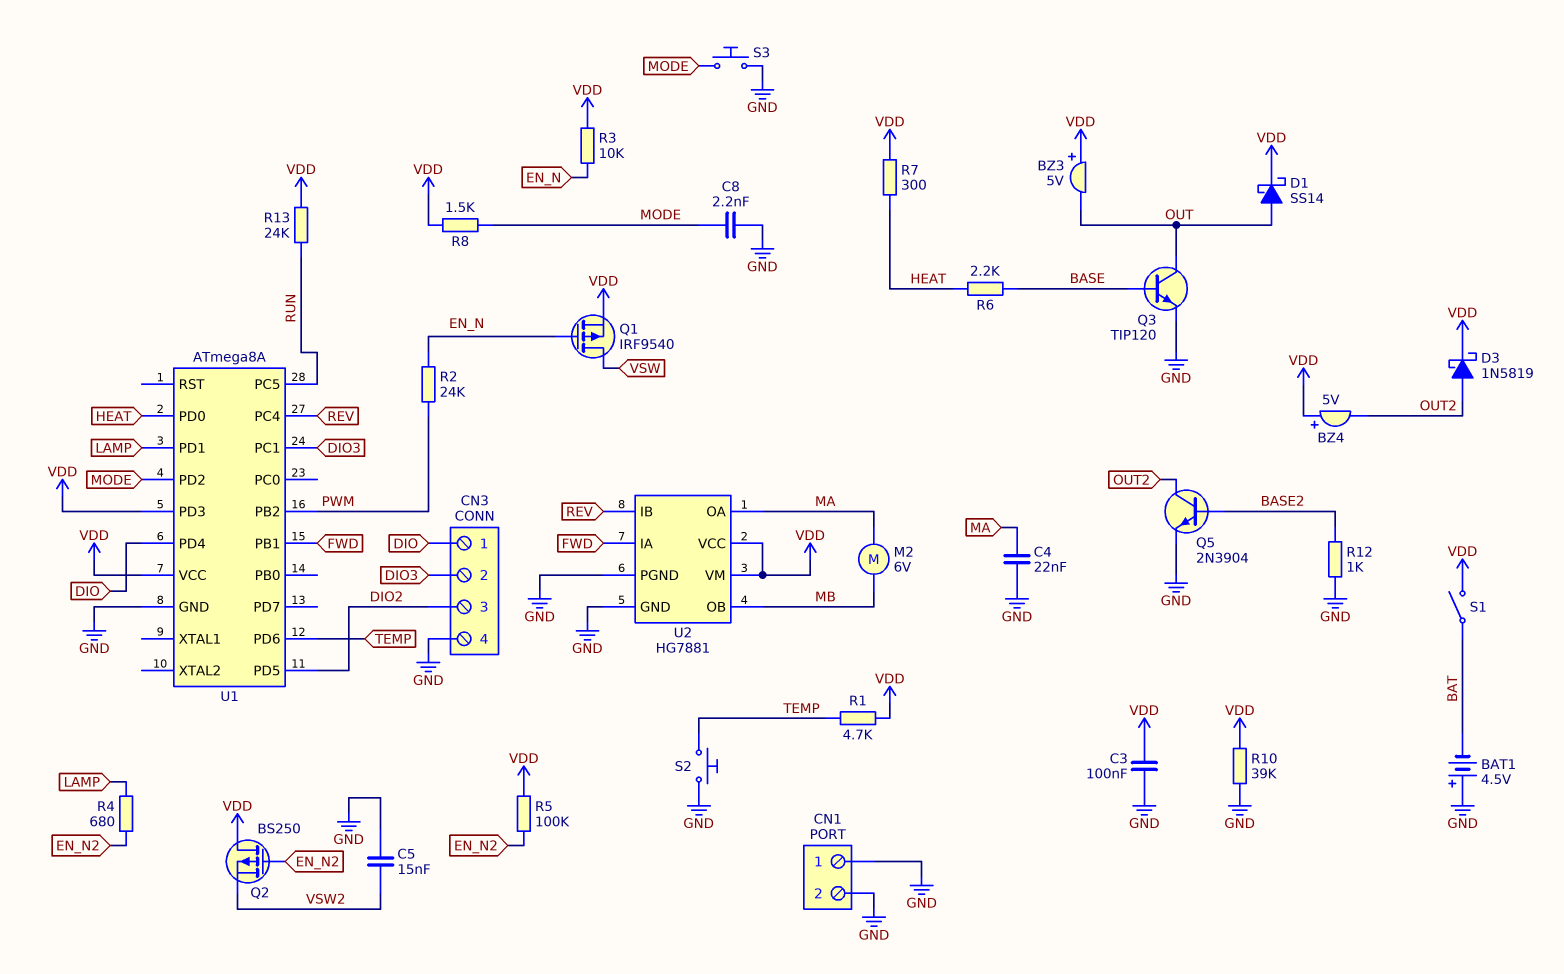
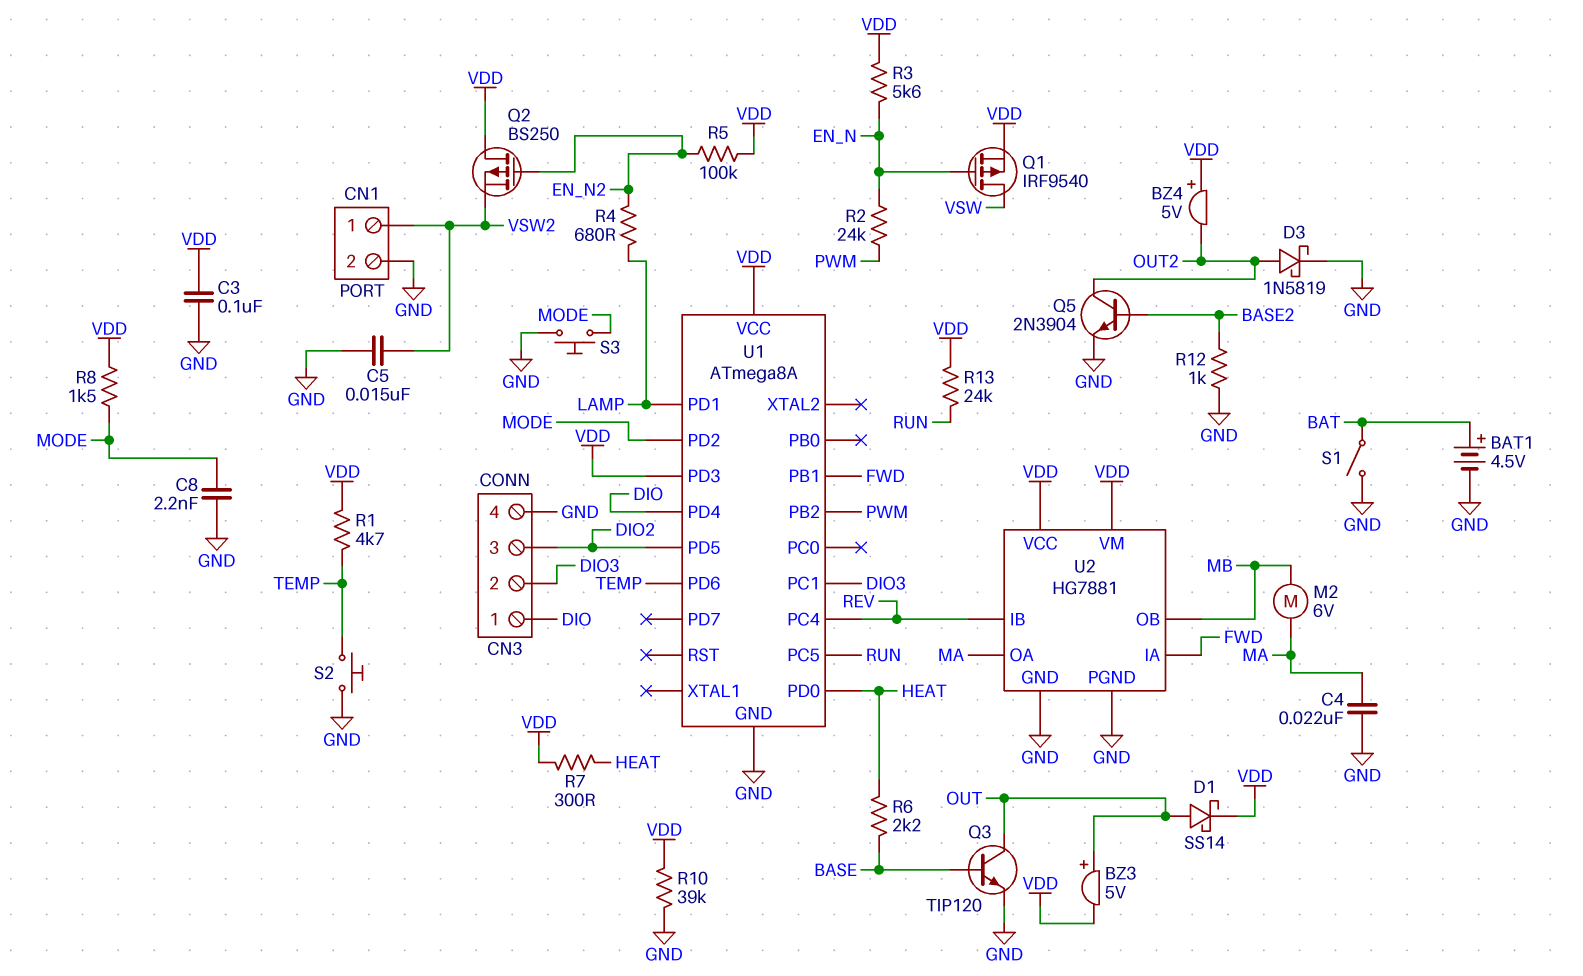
BAT1: 4.5V (plus GND, minus BAT) -> 4.5V (plus BAT, minus GND)
BZ3: buzzer 5V (plus VDD, minus OUT) -> buzzer 5V (plus OUT, minus VDD)
CN1 pin 1: GND -> VSW2
D3: schottky 1N5819 (A OUT2, K VDD) -> schottky 1N5819 (A OUT2, K GND)
R3: 10k (EN_N, VDD) -> 5.6k (EN_N, VDD)
S1: switch (BAT, VDD) -> switch (BAT, GND)

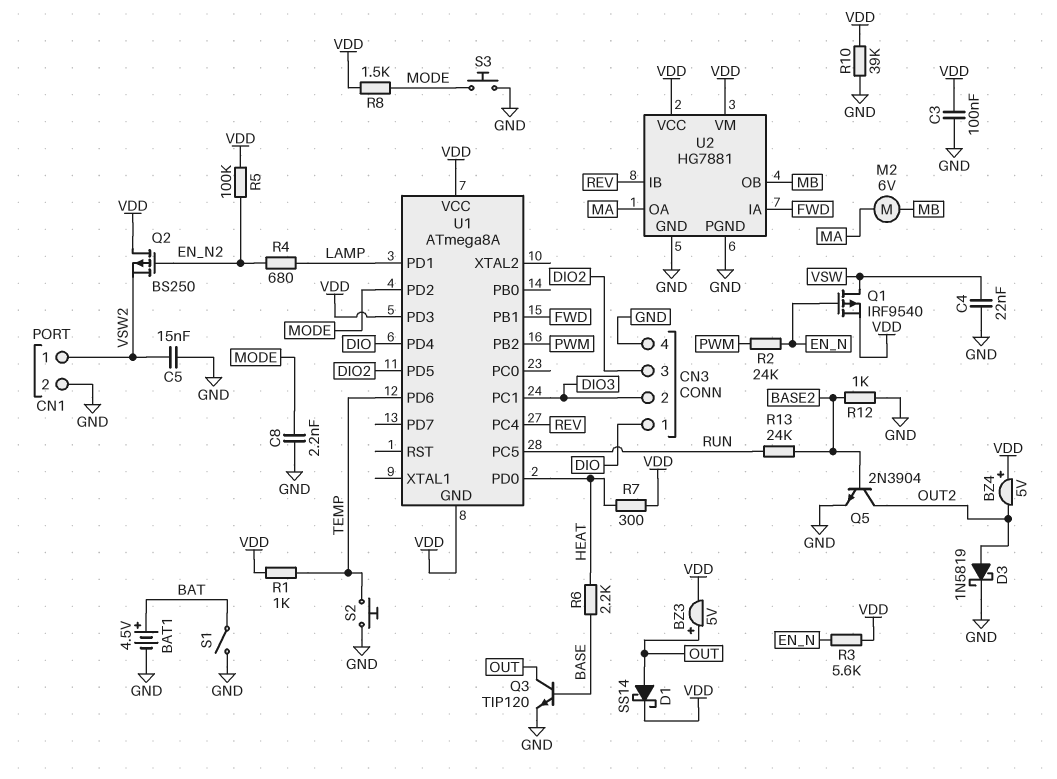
C4: 22nF (GND, MA) -> 22nF (GND, VSW)
R1: 4.7k (TEMP, VDD) -> 1k (TEMP, VDD)
R13: 24k (RUN, VDD) -> 24k (BASE2, RUN)
U1 pin GND: GND -> VDD

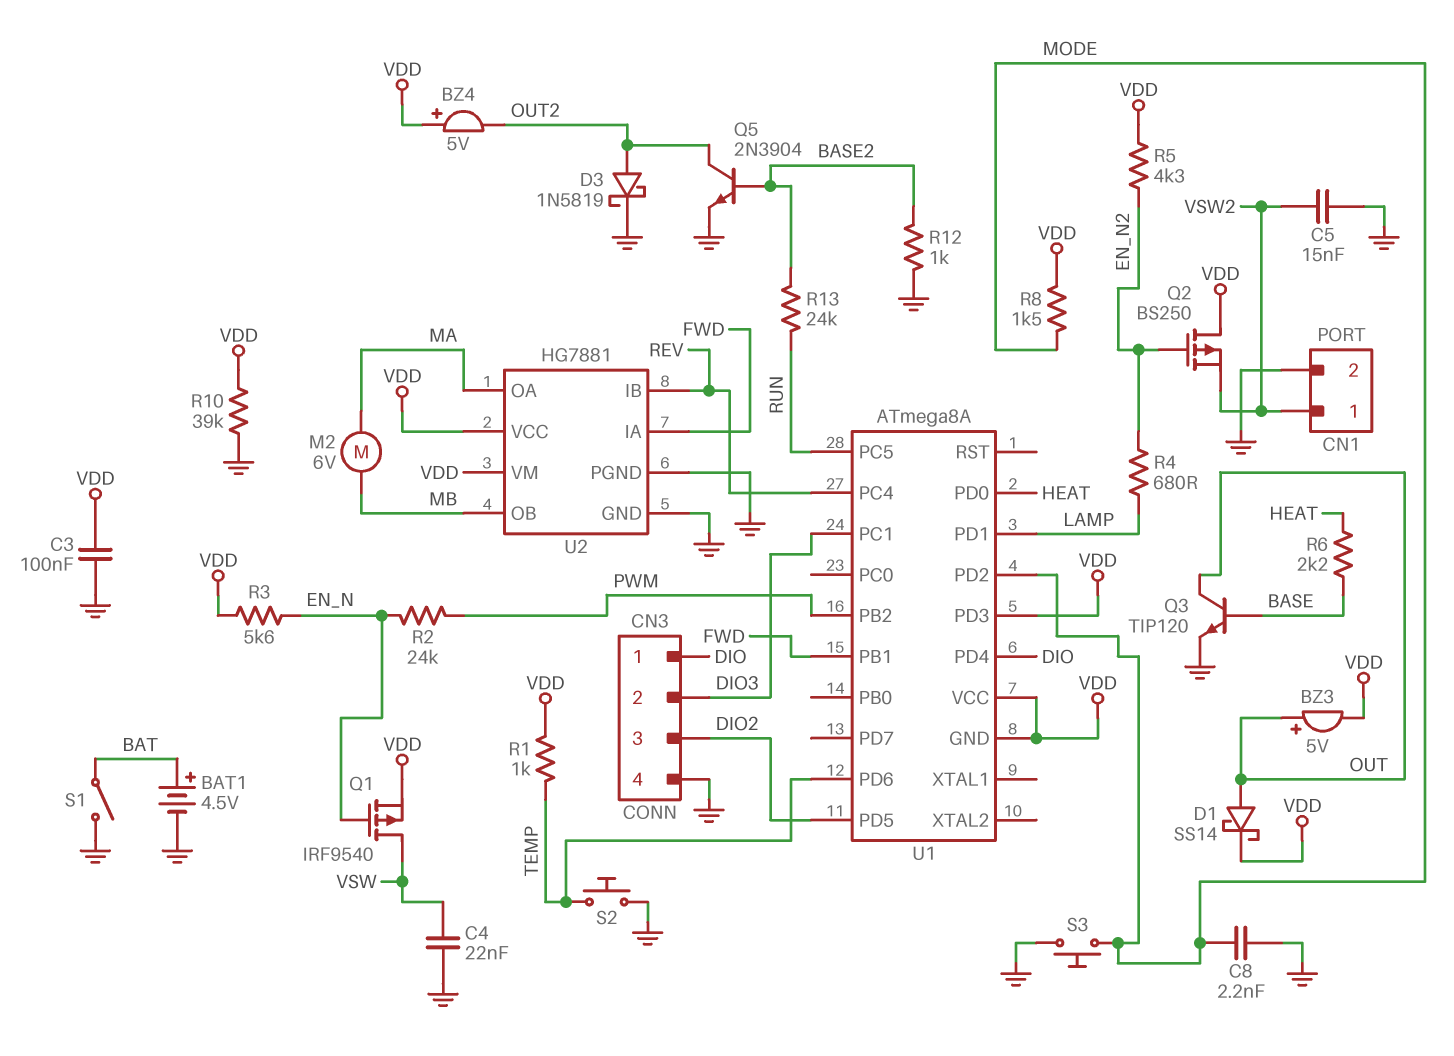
R5: 100k (EN_N2, VDD) -> 4.3k (EN_N2, VDD)
R7: 300 (HEAT, VDD) -> none

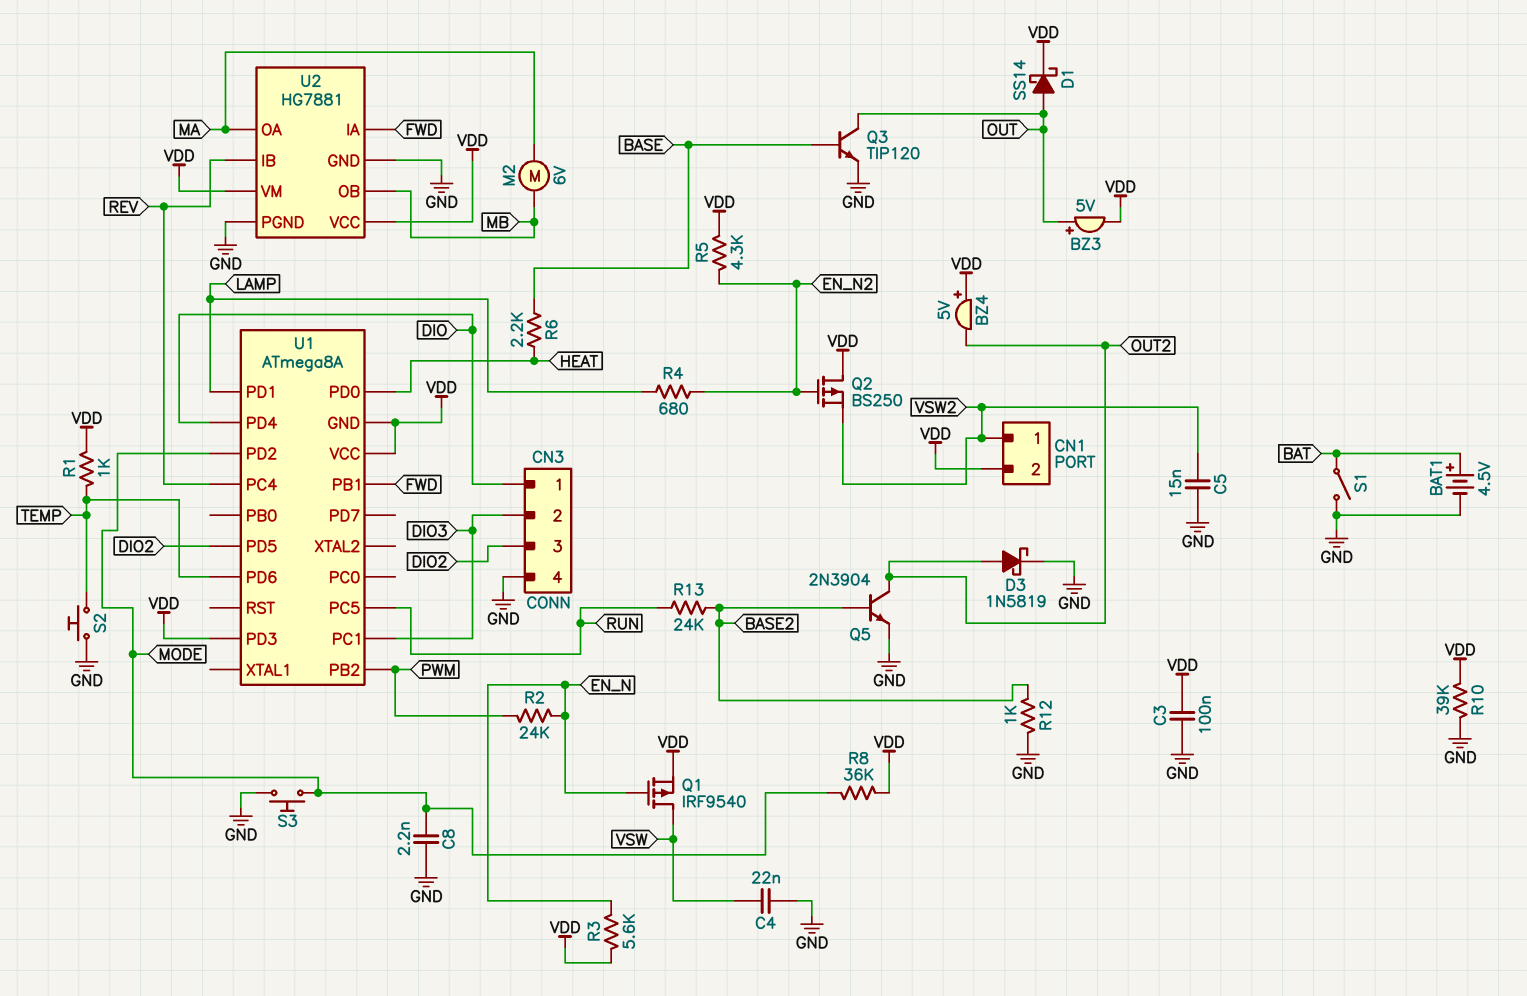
CN1 pin 2: GND -> VDD
R8: 1.5k (MODE, VDD) -> 36k (MODE, VDD)

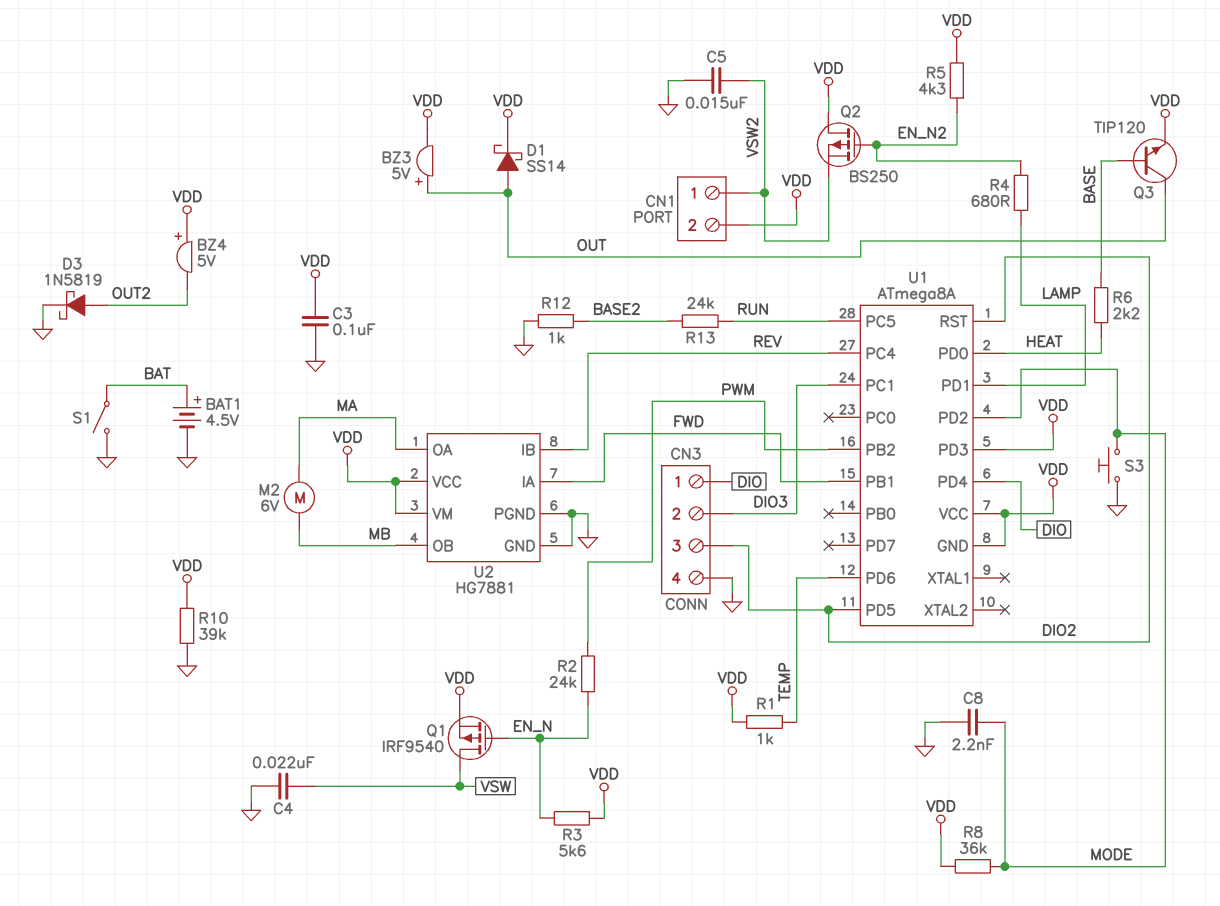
Q3: NPN TIP120 (B BASE, C OUT, E GND) -> NPN TIP120 (B BASE, C OUT, E VDD)
Q5: NPN 2N3904 (B BASE2, C OUT2, E GND) -> none
S2: button (GND, TEMP) -> none
U1 pin RST: none -> DIO2

